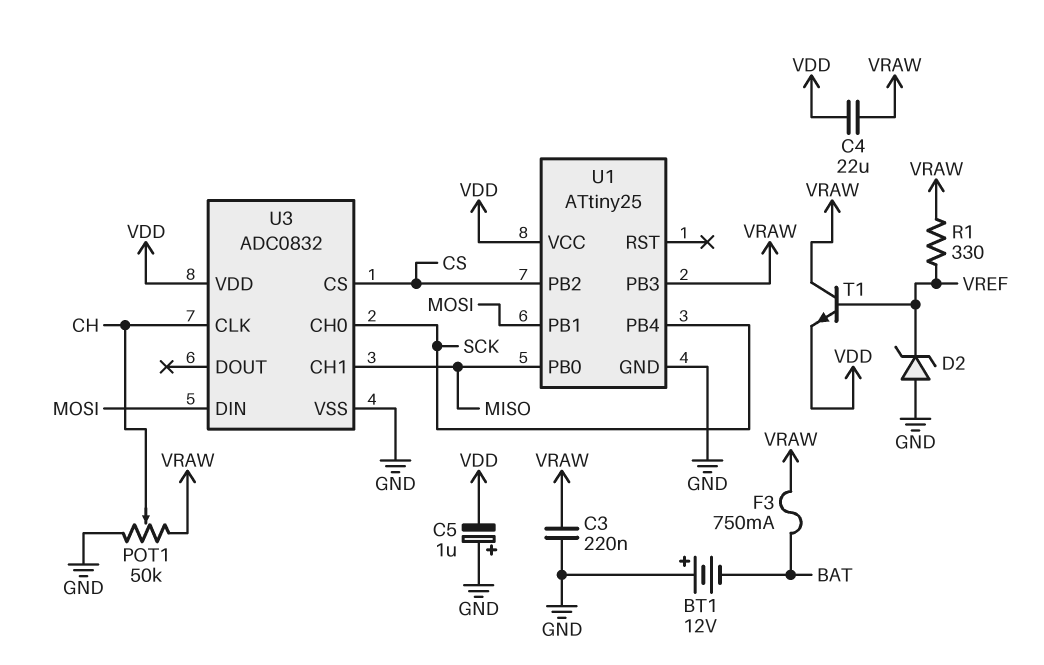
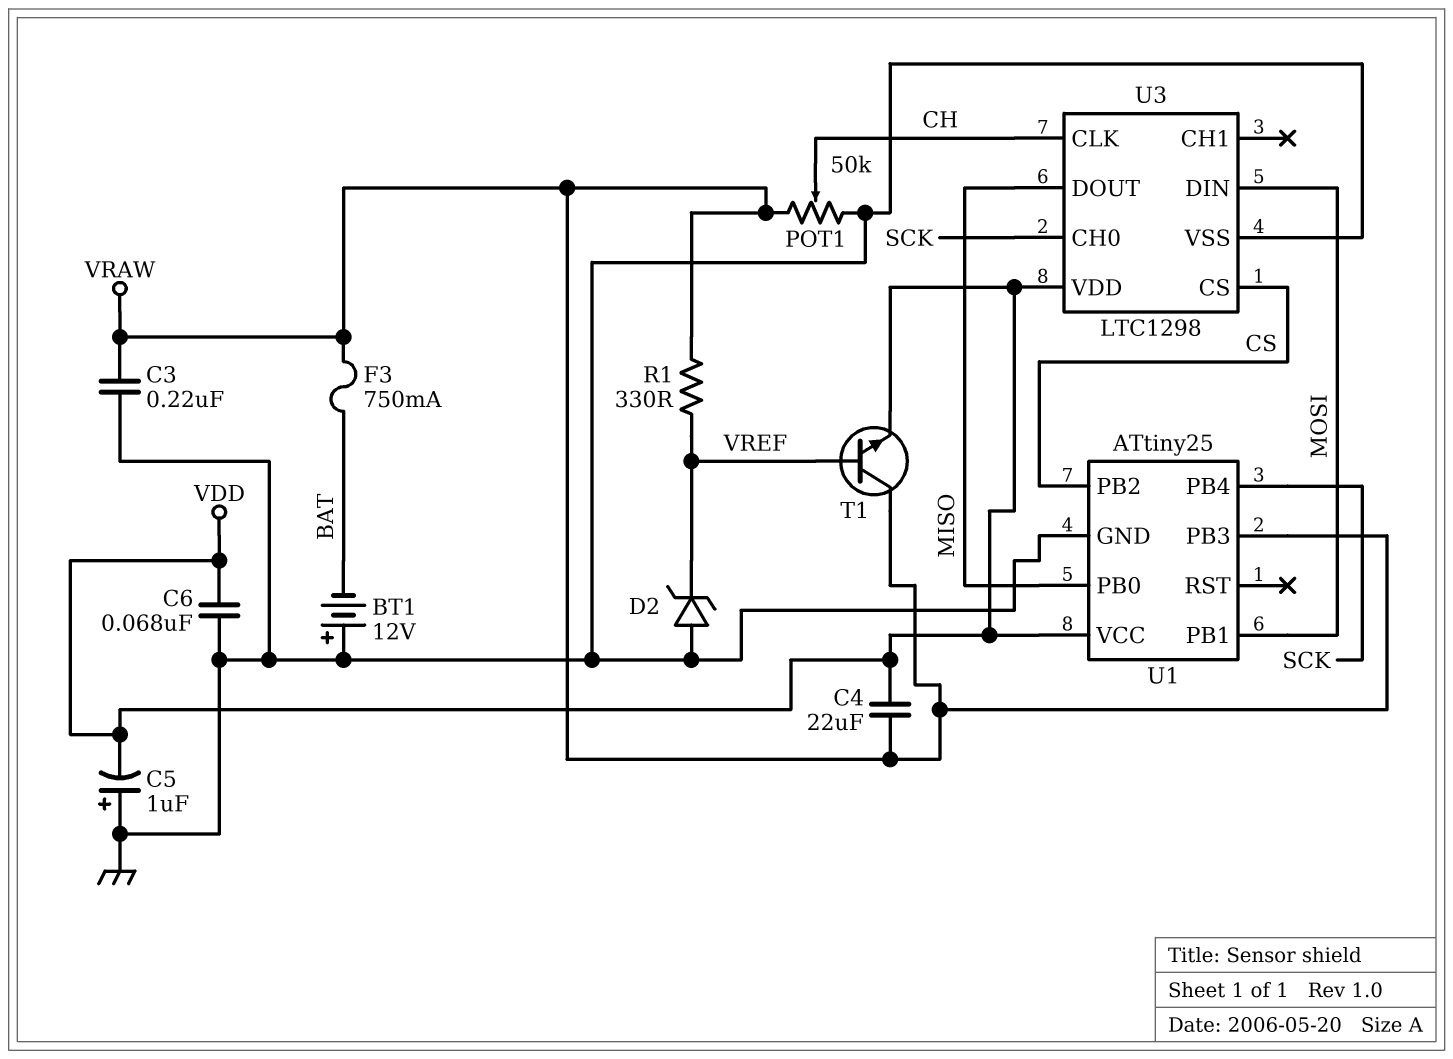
C6: none -> 68nF (GND, VDD)
U3: ADC0832 -> LTC1298
U3 pin CH1: MISO -> none
U3 pin DOUT: none -> MISO

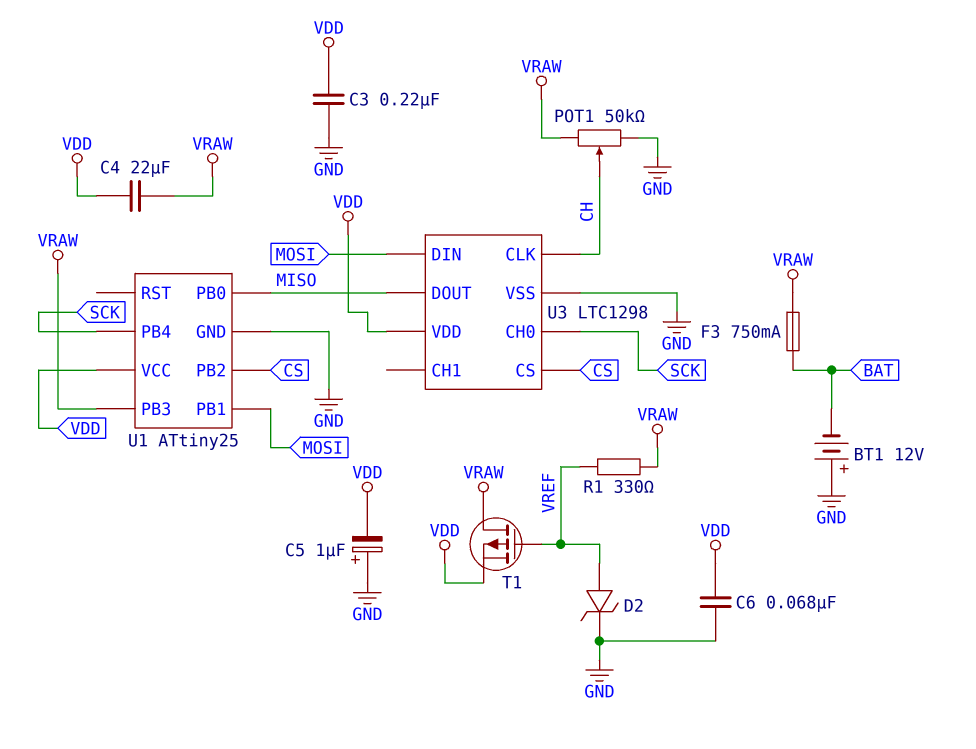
C3: 220nF (GND, VRAW) -> 220nF (GND, VDD)
D2: zener (A GND, K VREF) -> zener (A VREF, K GND)
T1: NPN (B VREF, C VRAW, E VDD) -> PMOS (G VREF, D VRAW, S VDD)

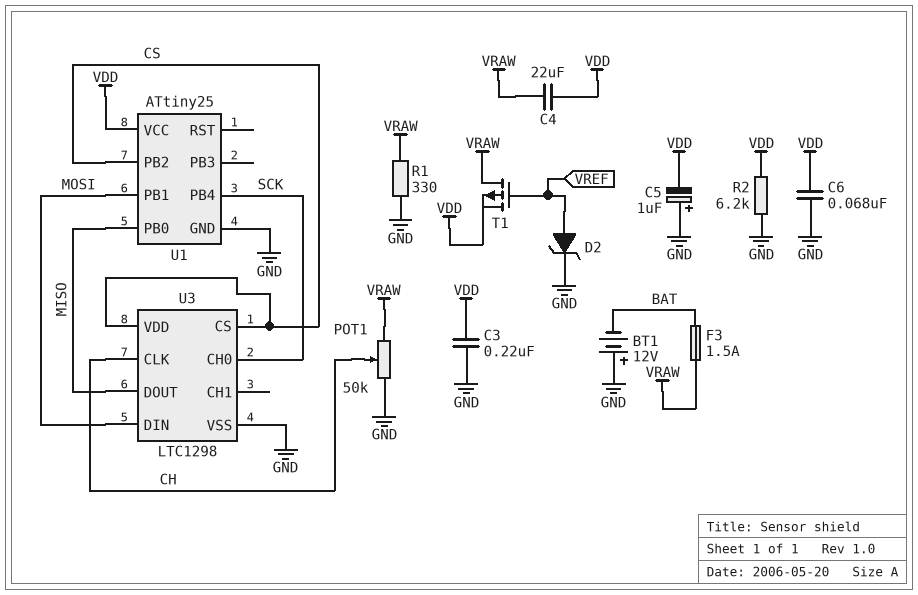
F3: 750mA (BAT, VRAW) -> 1.5A (BAT, VRAW)
R1: 330 (VRAW, VREF) -> 330 (GND, VRAW)
R2: none -> 6.2k (GND, VDD)
U1 pin PB3: VRAW -> none
U3 pin VDD: VDD -> CS

